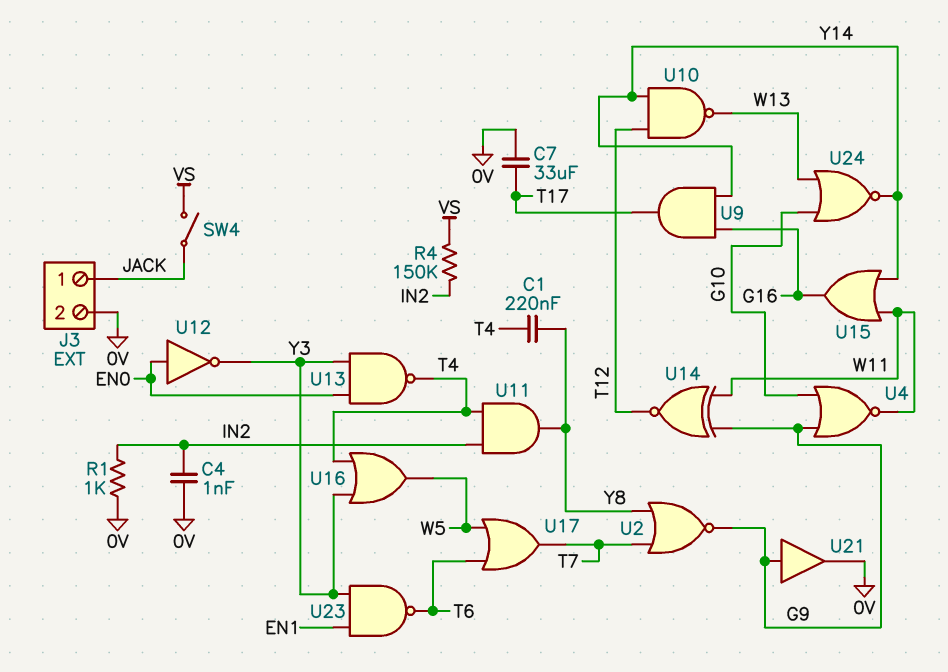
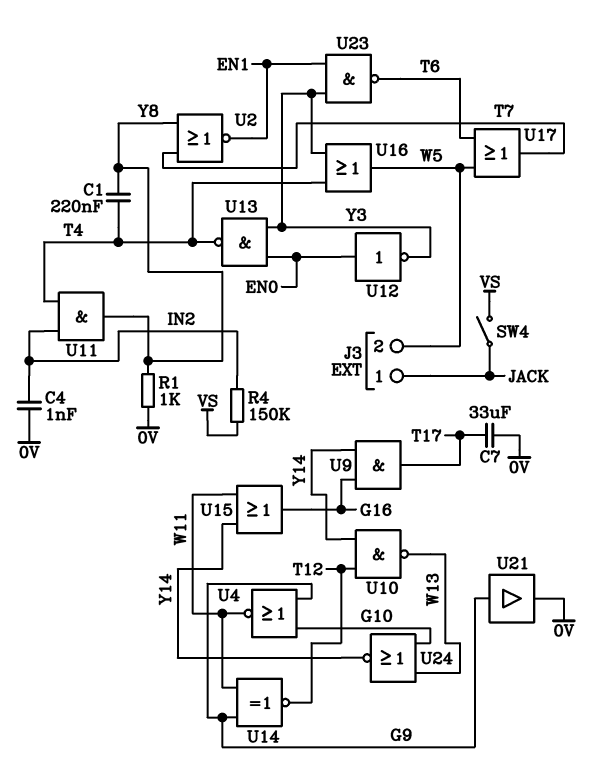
J3 pin 2: 0V -> W5
R1: 1k (0V, IN2) -> 1k (0V, Y8)
U2: NOR (in T7, in Y8, out G9) -> NOR (in T7, in Y8, out EN1)

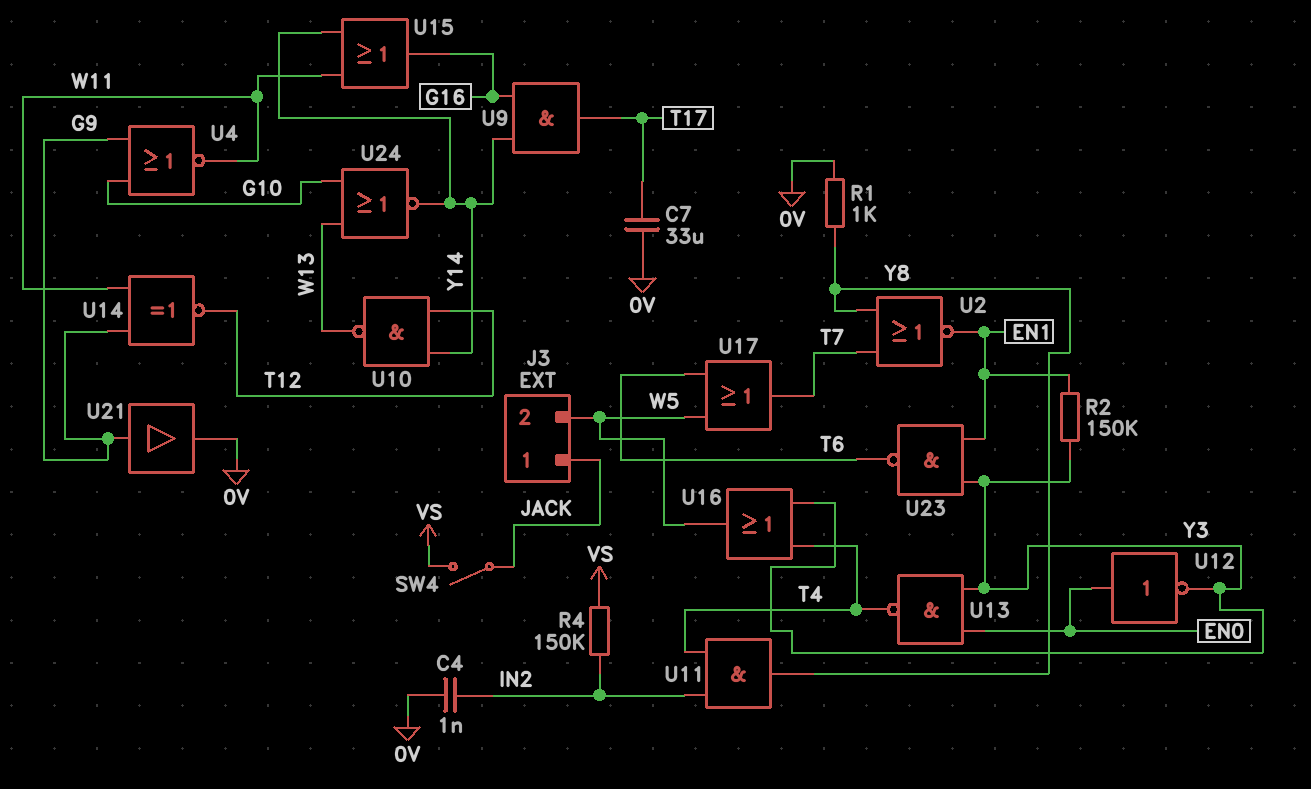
C1: 220nF (T4, Y8) -> none
R2: none -> 150k (EN1, Y3)

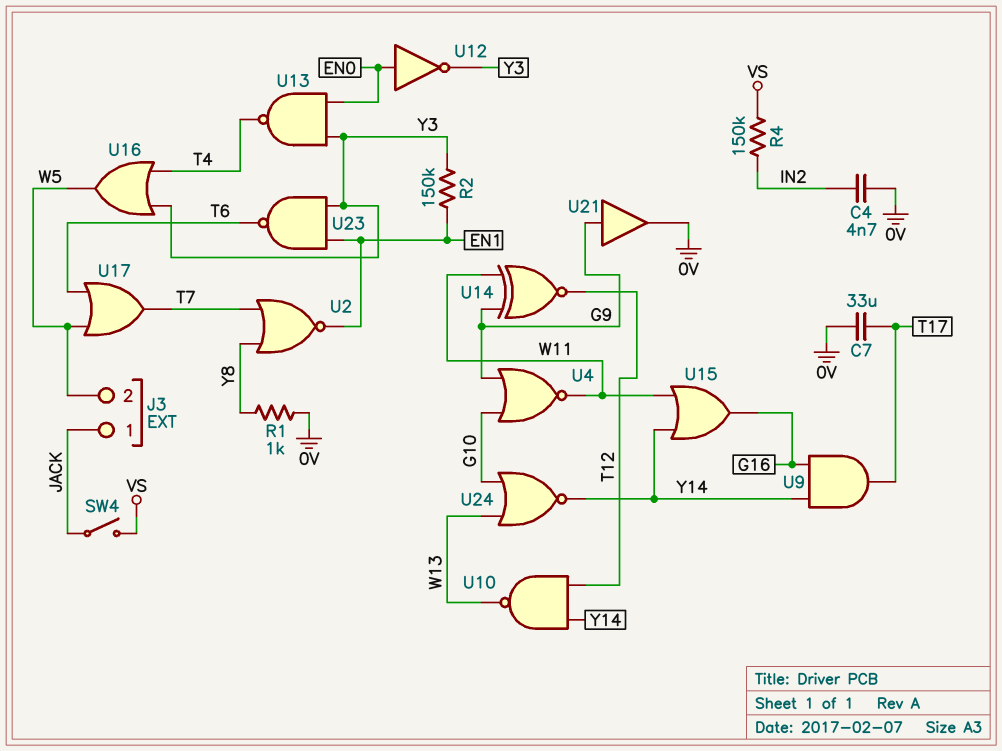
C4: 1nF (0V, IN2) -> 4.7nF (0V, IN2)
U11: AND (in IN2, in T4, out Y8) -> none

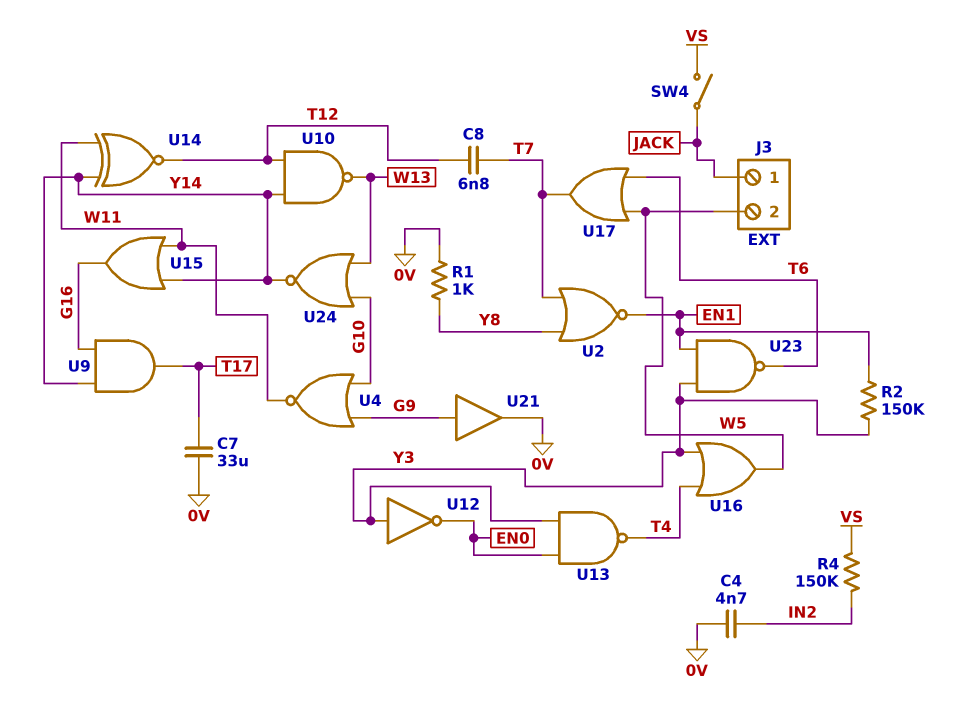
C8: none -> 6.8nF (T7, T12)
U12: NOT (in EN0, out Y3) -> NOT (in Y3, out EN0)
U14: XNOR (in G9, in W11, out T12) -> XNOR (in W11, in Y14, out T12)

